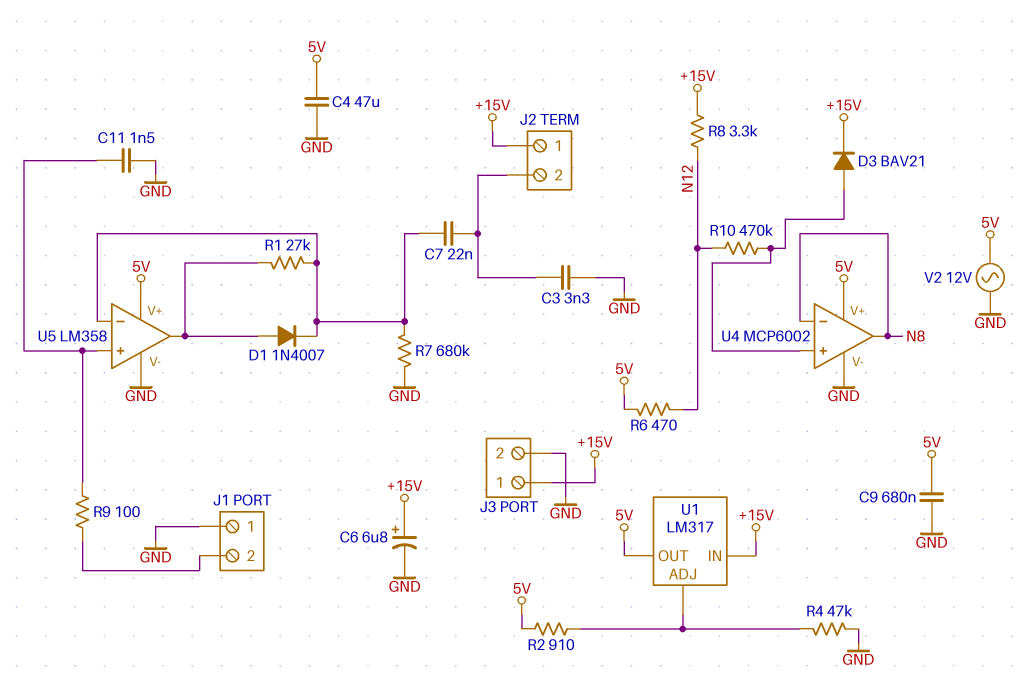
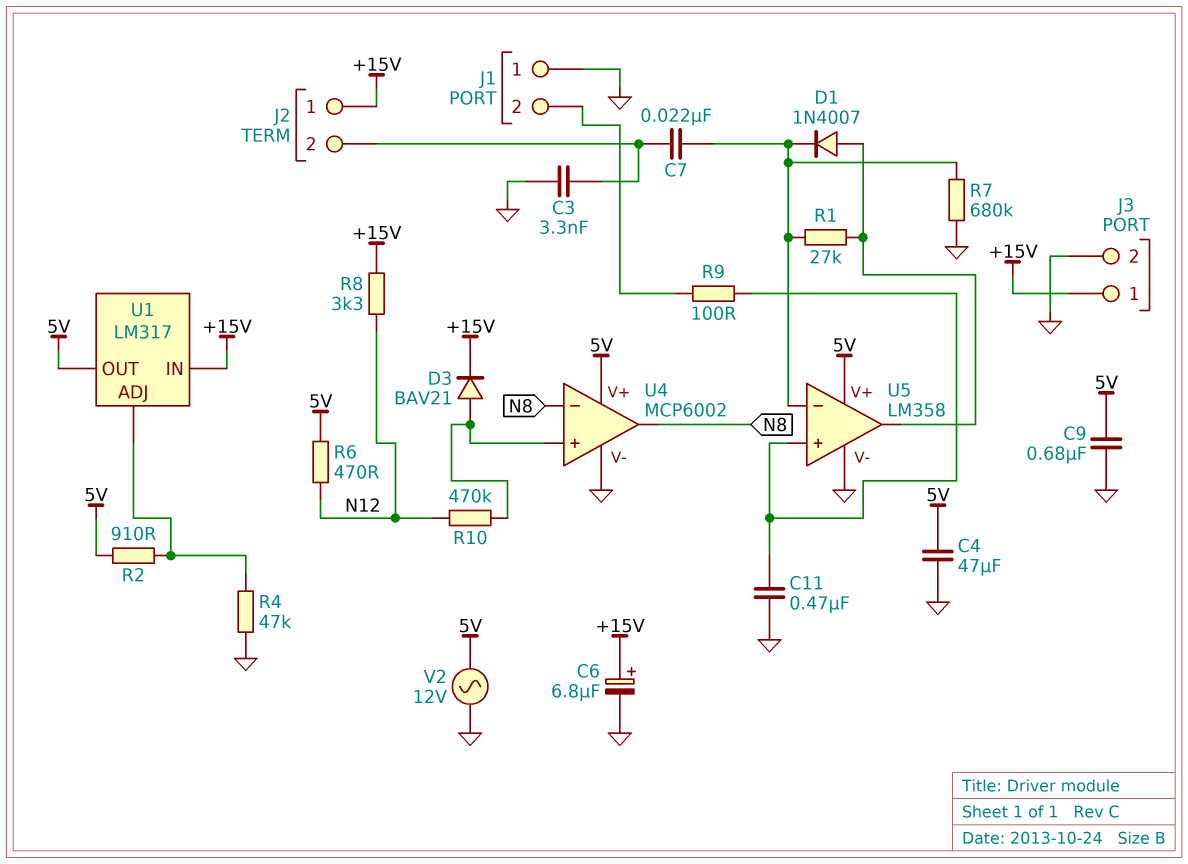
C11: 1.5nF (GND, U5/in+) -> 470nF (GND, U5/in+)

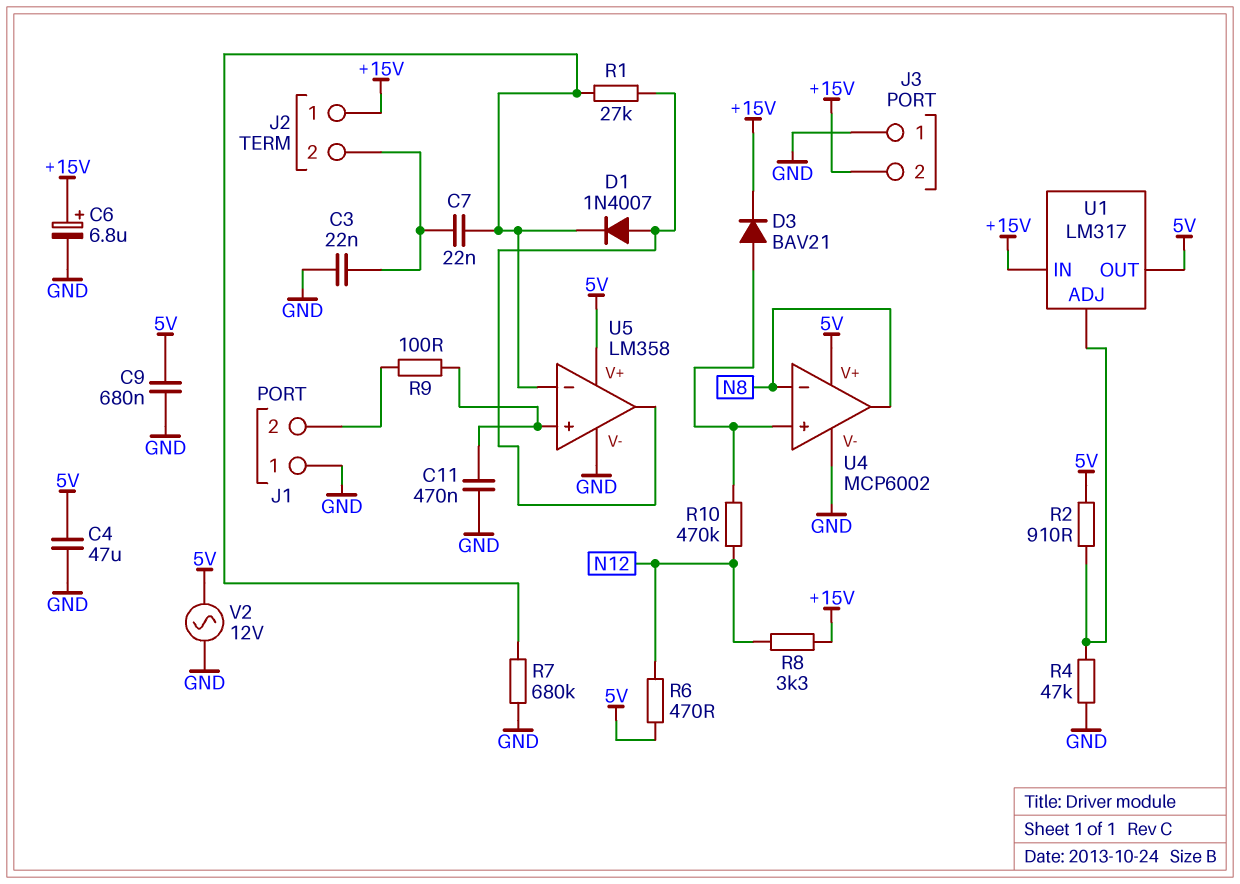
C3: 3.3nF (GND, J2/2) -> 22nF (GND, J2/2)
J3 pin 1: +15V -> GND
J3 pin 2: GND -> +15V

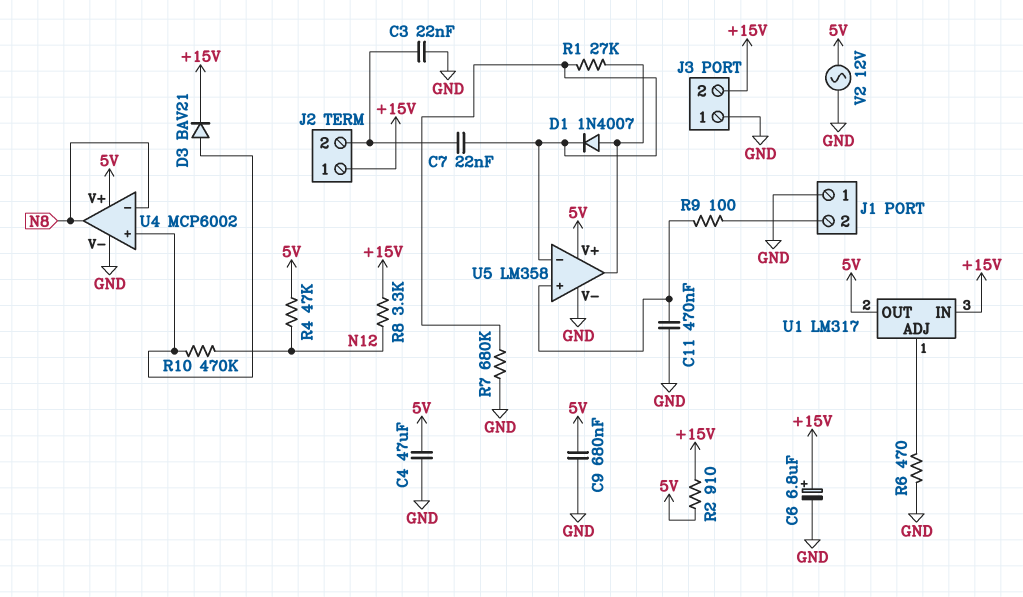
R2: 910 (5V, U1/ADJ) -> 910 (+15V, 5V)
R4: 47k (GND, U1/ADJ) -> 47k (5V, N12)
R6: 470 (5V, N12) -> 470 (GND, U1/ADJ)

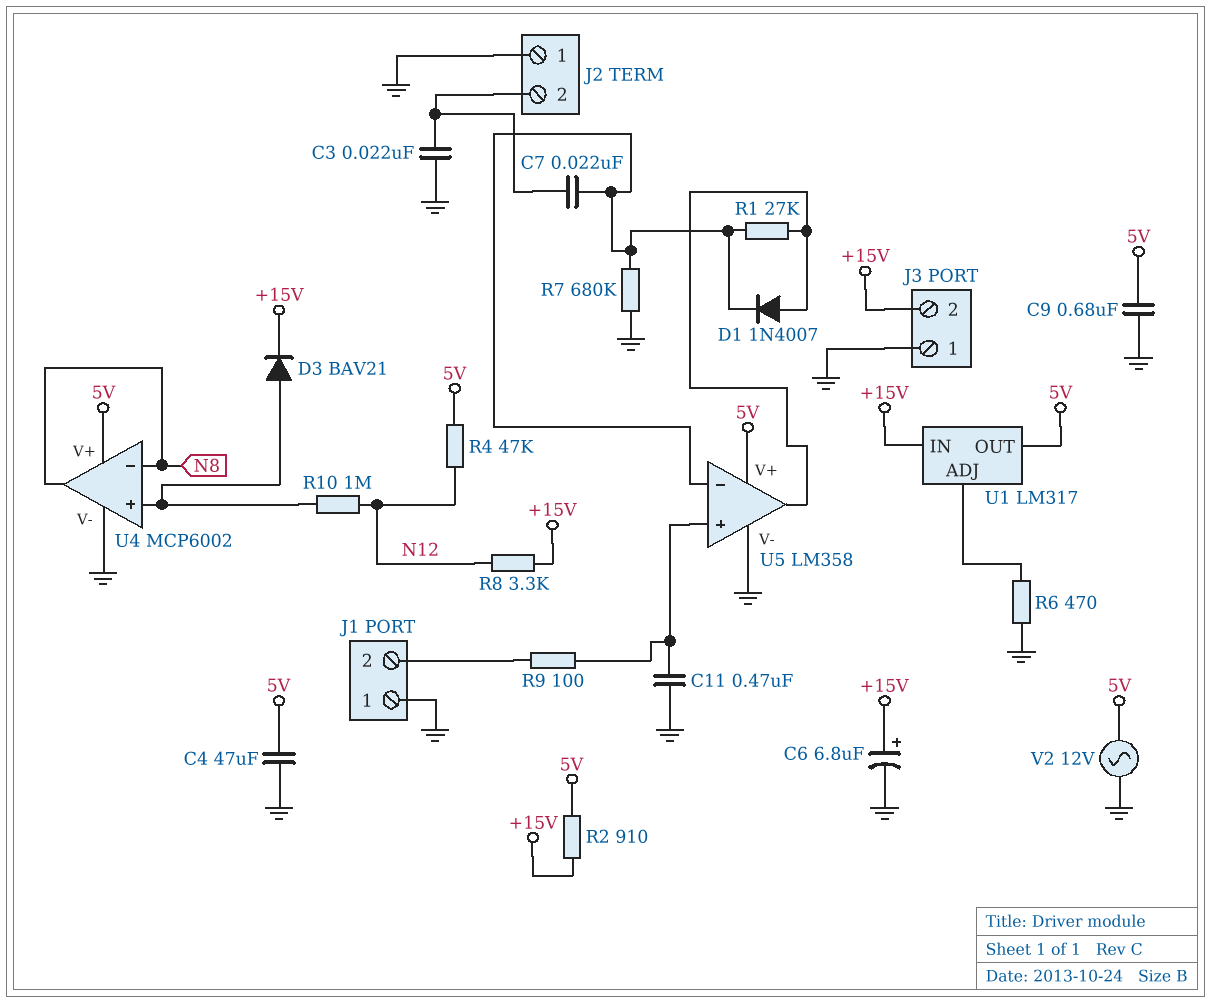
J2 pin 1: +15V -> GND
R10: 470k (N12, U4/in+) -> 1M (N12, U4/in+)

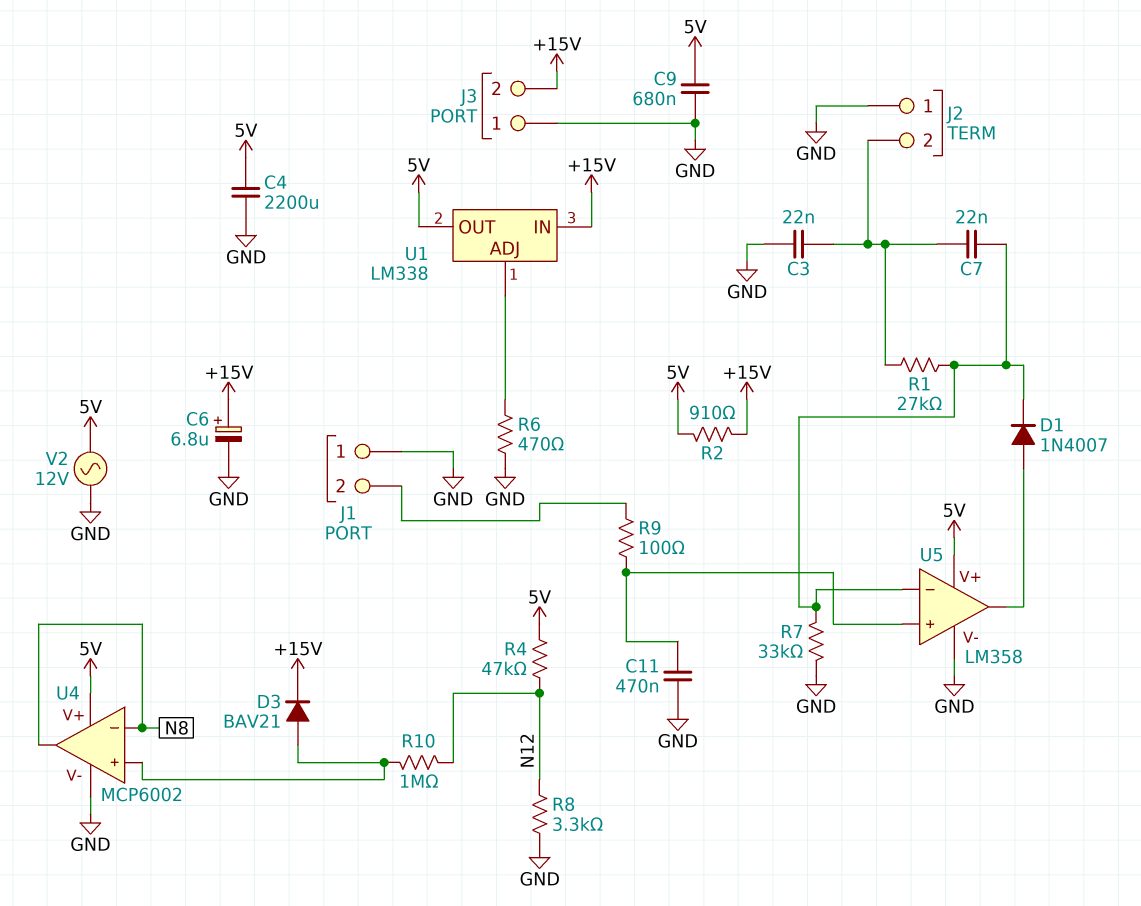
C4: 47uF (5V, GND) -> 2200uF (5V, GND)
R1: 27k (U5/in-, U5/out) -> 27k (J2/2, U5/in-)
R7: 680k (GND, U5/in-) -> 33k (GND, U5/in-)
R8: 3.3k (+15V, N12) -> 3.3k (GND, N12)
U1: LM317 -> LM338

